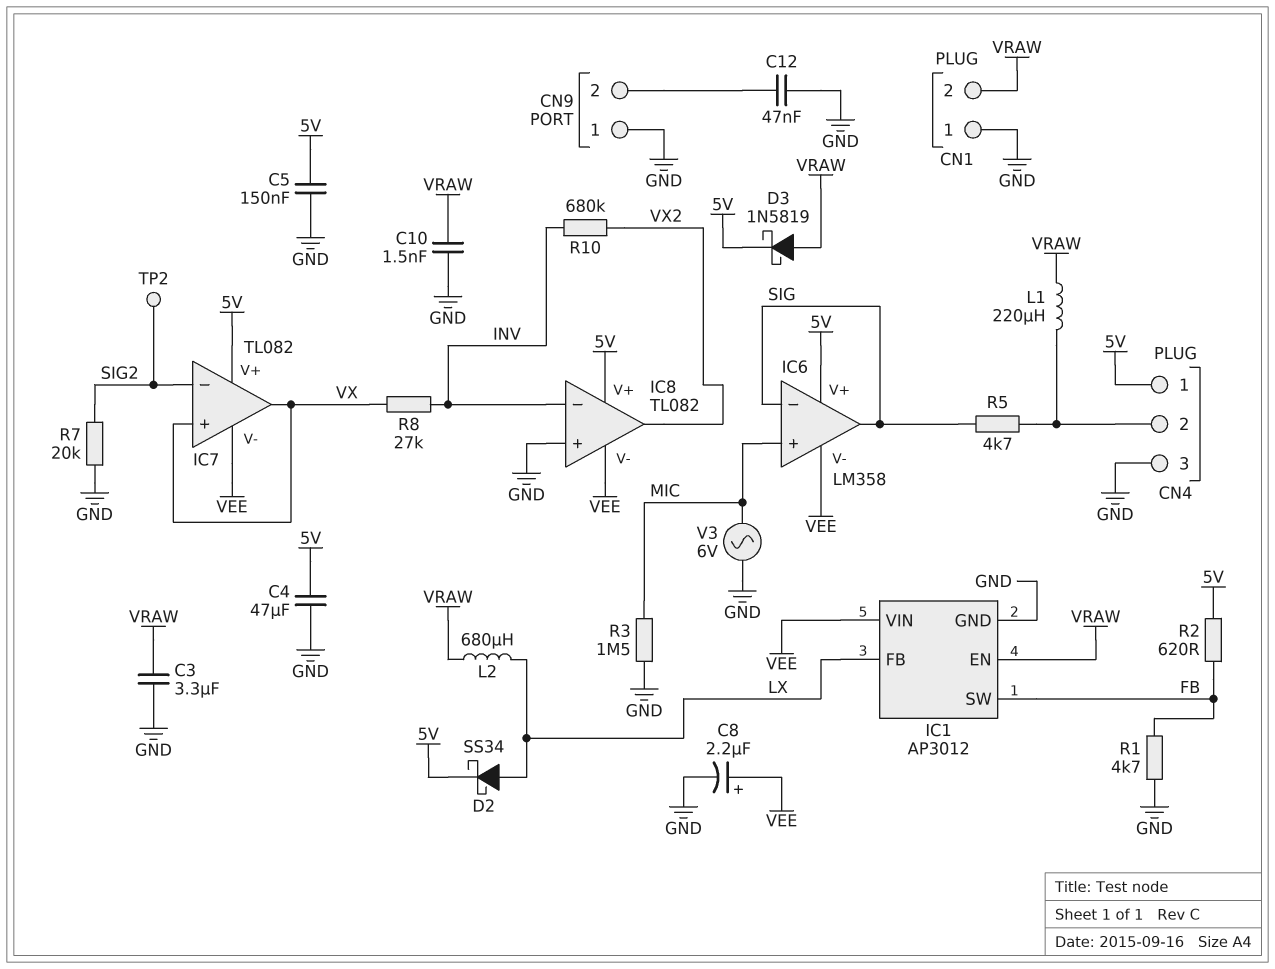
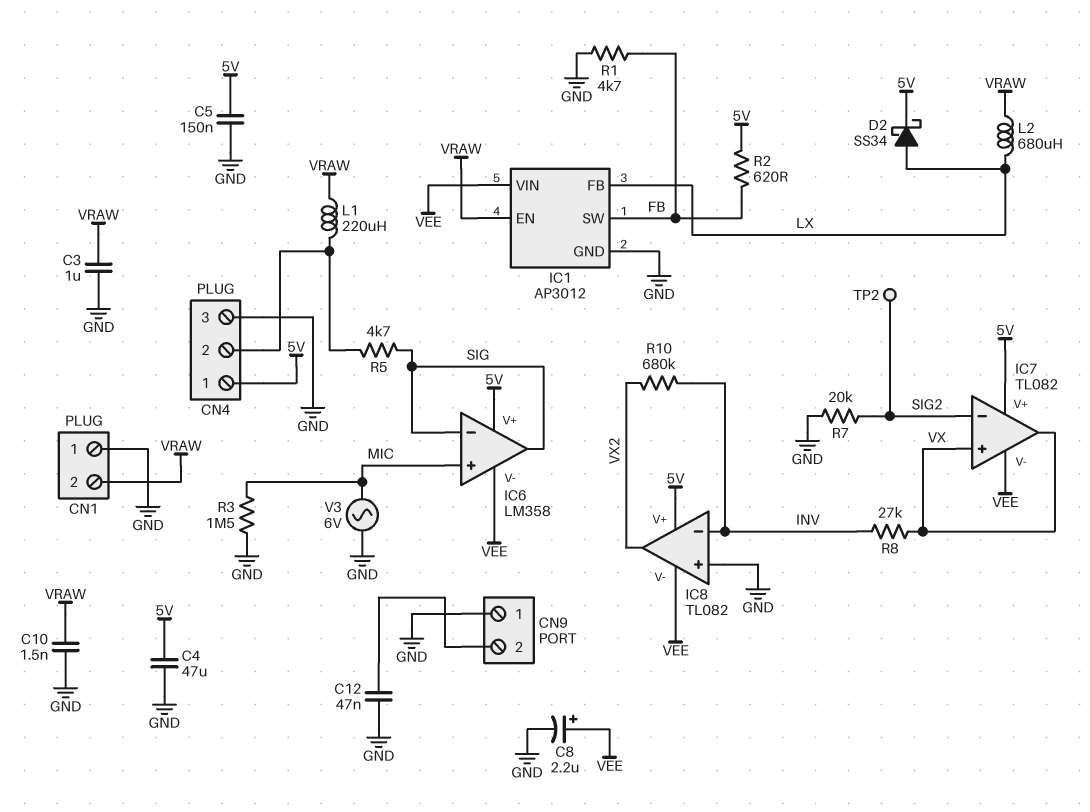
C3: 3.3uF (GND, VRAW) -> 1uF (GND, VRAW)
D3: schottky 1N5819 (A VRAW, K 5V) -> none

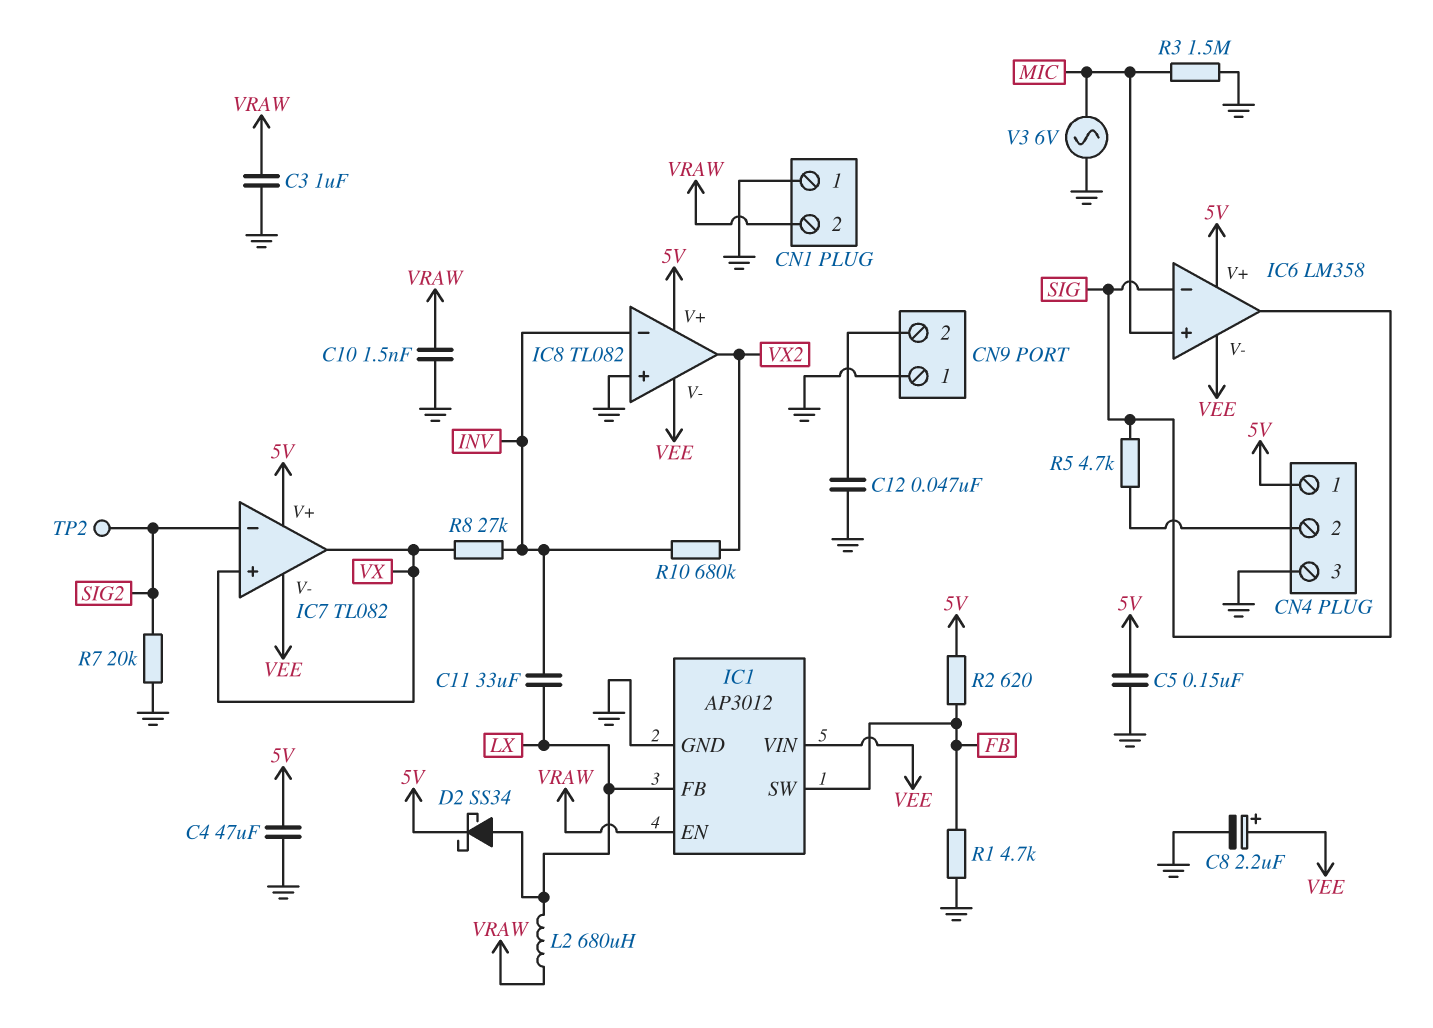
C11: none -> 33uF (INV, LX)
L1: 220uH (CN4/2, VRAW) -> none

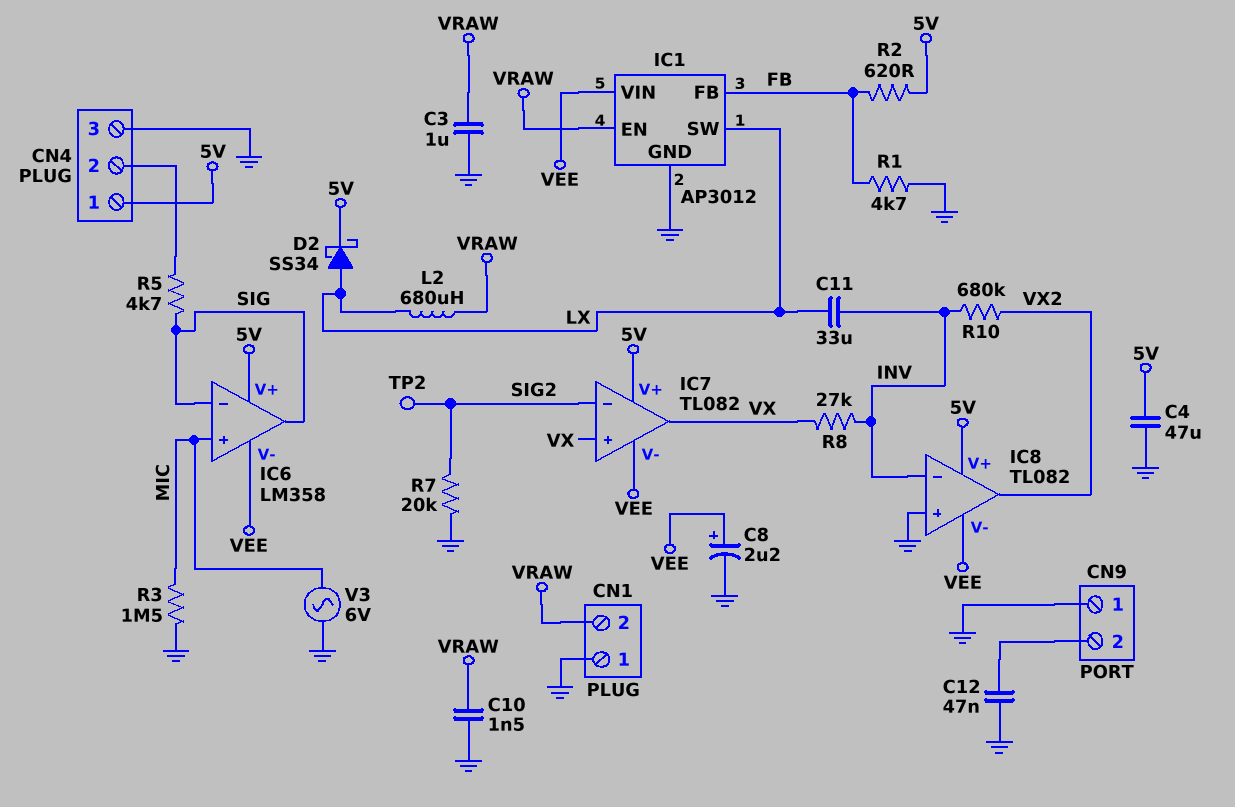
C5: 150nF (5V, GND) -> none
IC1 pin FB: LX -> FB
IC1 pin SW: FB -> LX

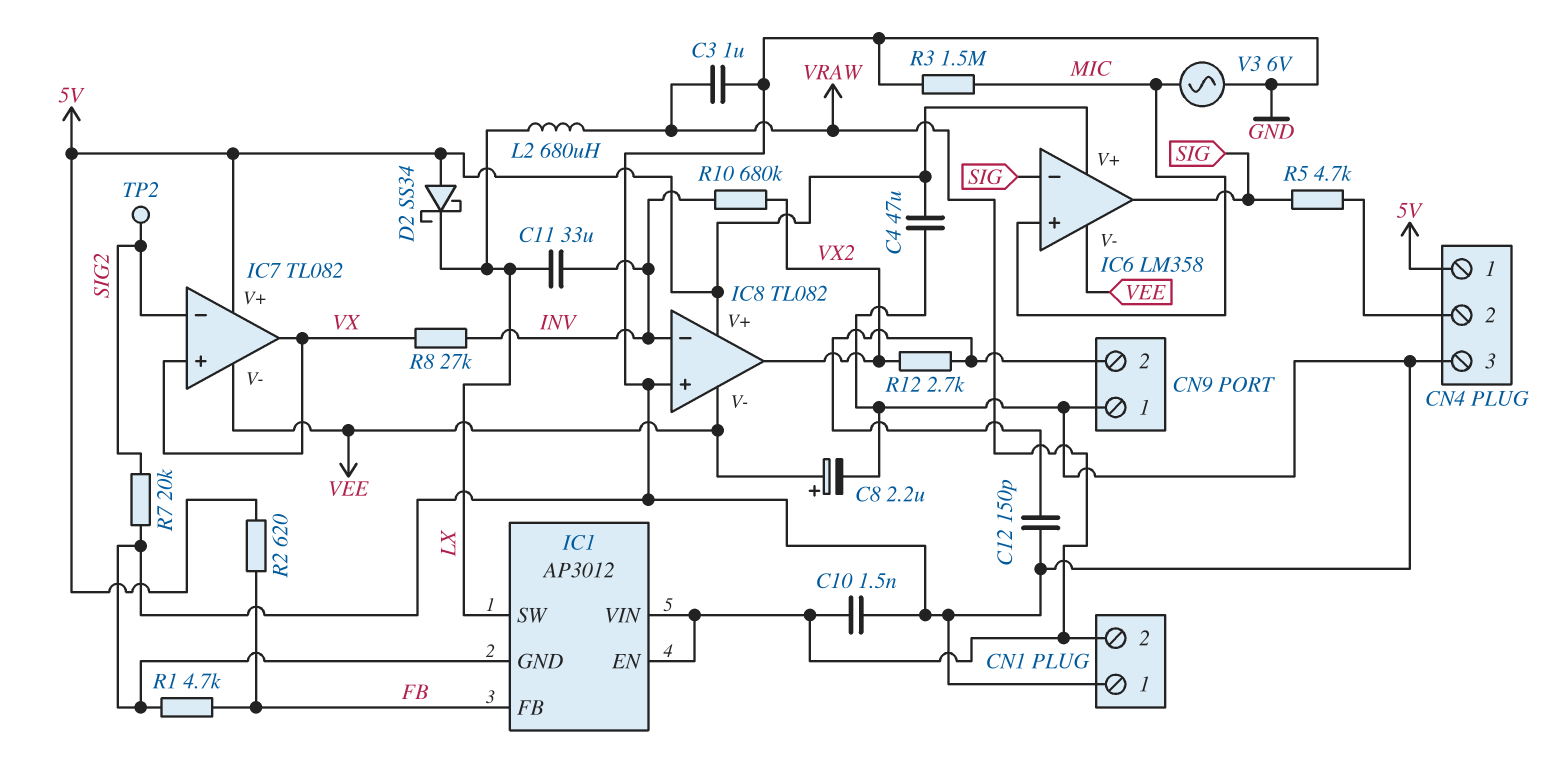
C12: 47nF (CN9/2, GND) -> 150pF (CN9/2, GND)
D2: schottky SS34 (A LX, K 5V) -> schottky SS34 (A 5V, K LX)
IC1 pin VIN: VEE -> VRAW
R12: none -> 2.7k (CN9/2, VX2)

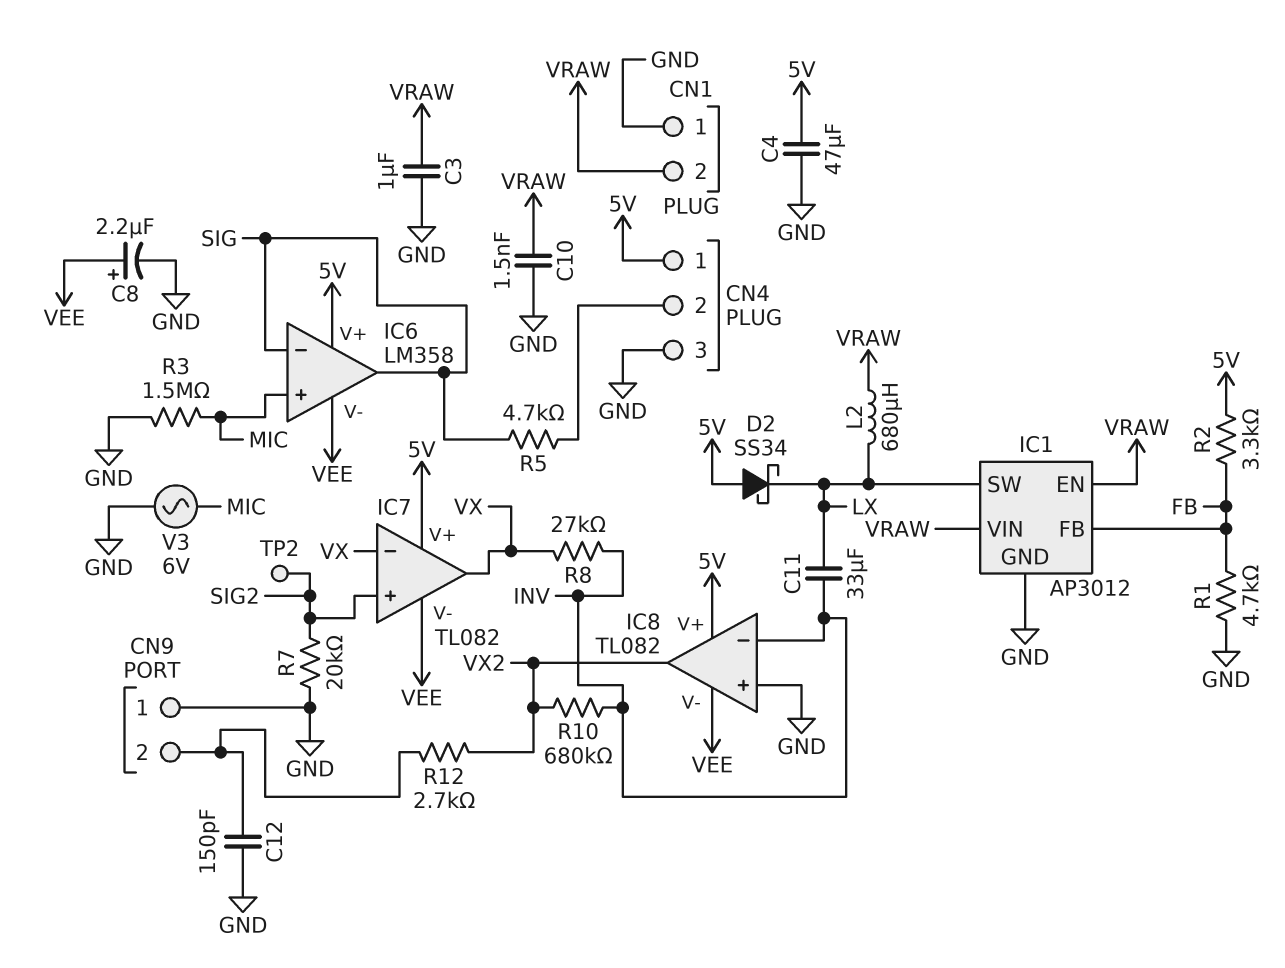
IC7 pin in+: VX -> SIG2
IC7 pin in-: SIG2 -> VX
R2: 620 (5V, FB) -> 3.3k (5V, FB)

